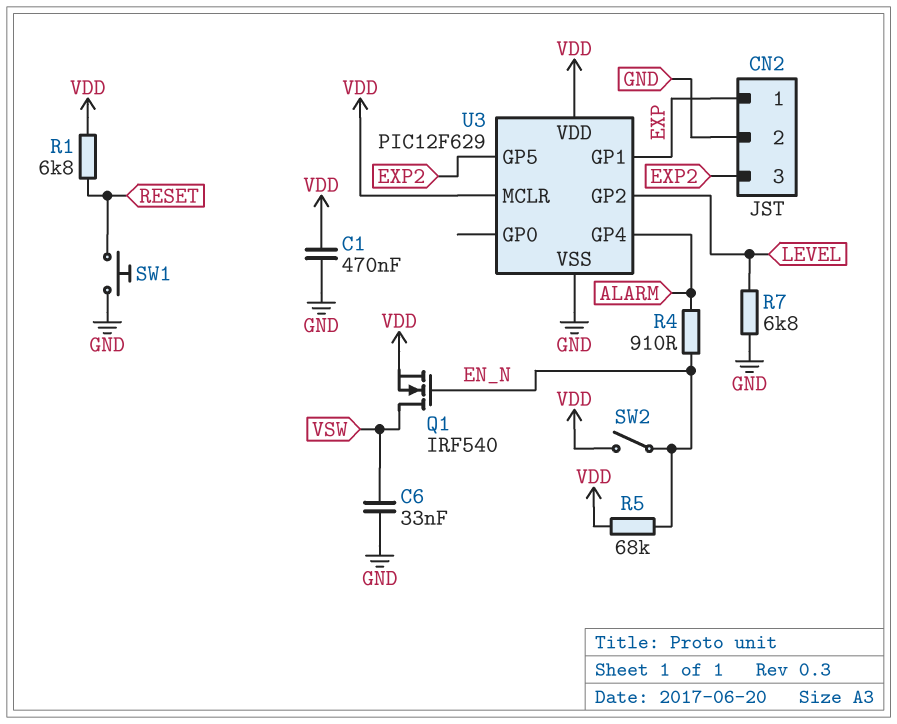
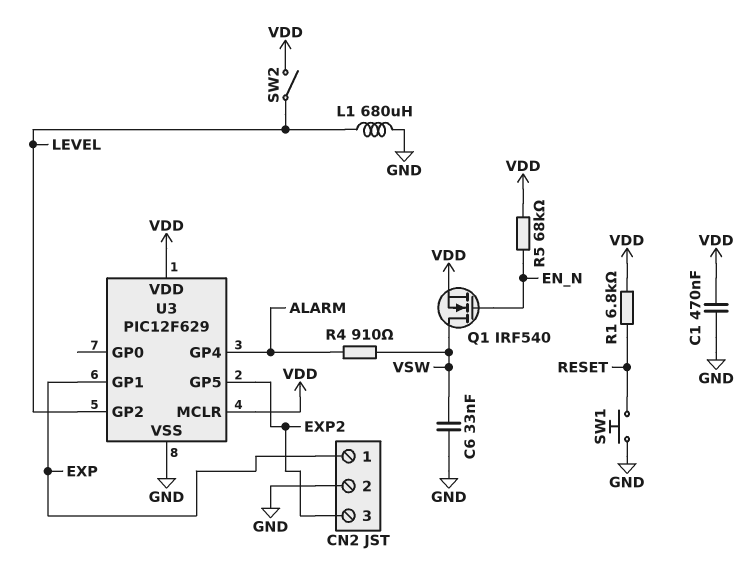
L1: none -> 680uH (GND, LEVEL)
R4: 910 (ALARM, EN_N) -> 910 (ALARM, VSW)
R7: 6.8k (GND, LEVEL) -> none
SW2: switch (EN_N, VDD) -> switch (LEVEL, VDD)

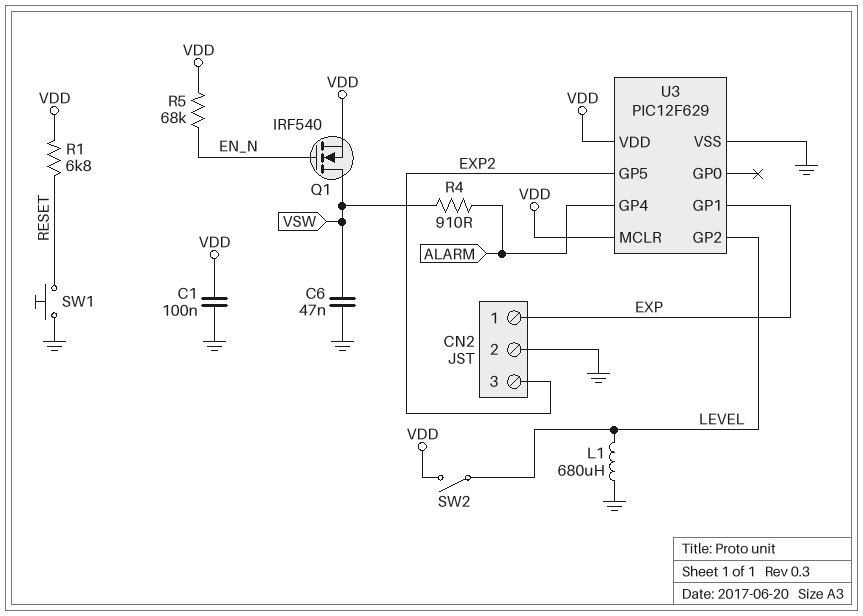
C1: 470nF (GND, VDD) -> 100nF (GND, VDD)
C6: 33nF (GND, VSW) -> 47nF (GND, VSW)

